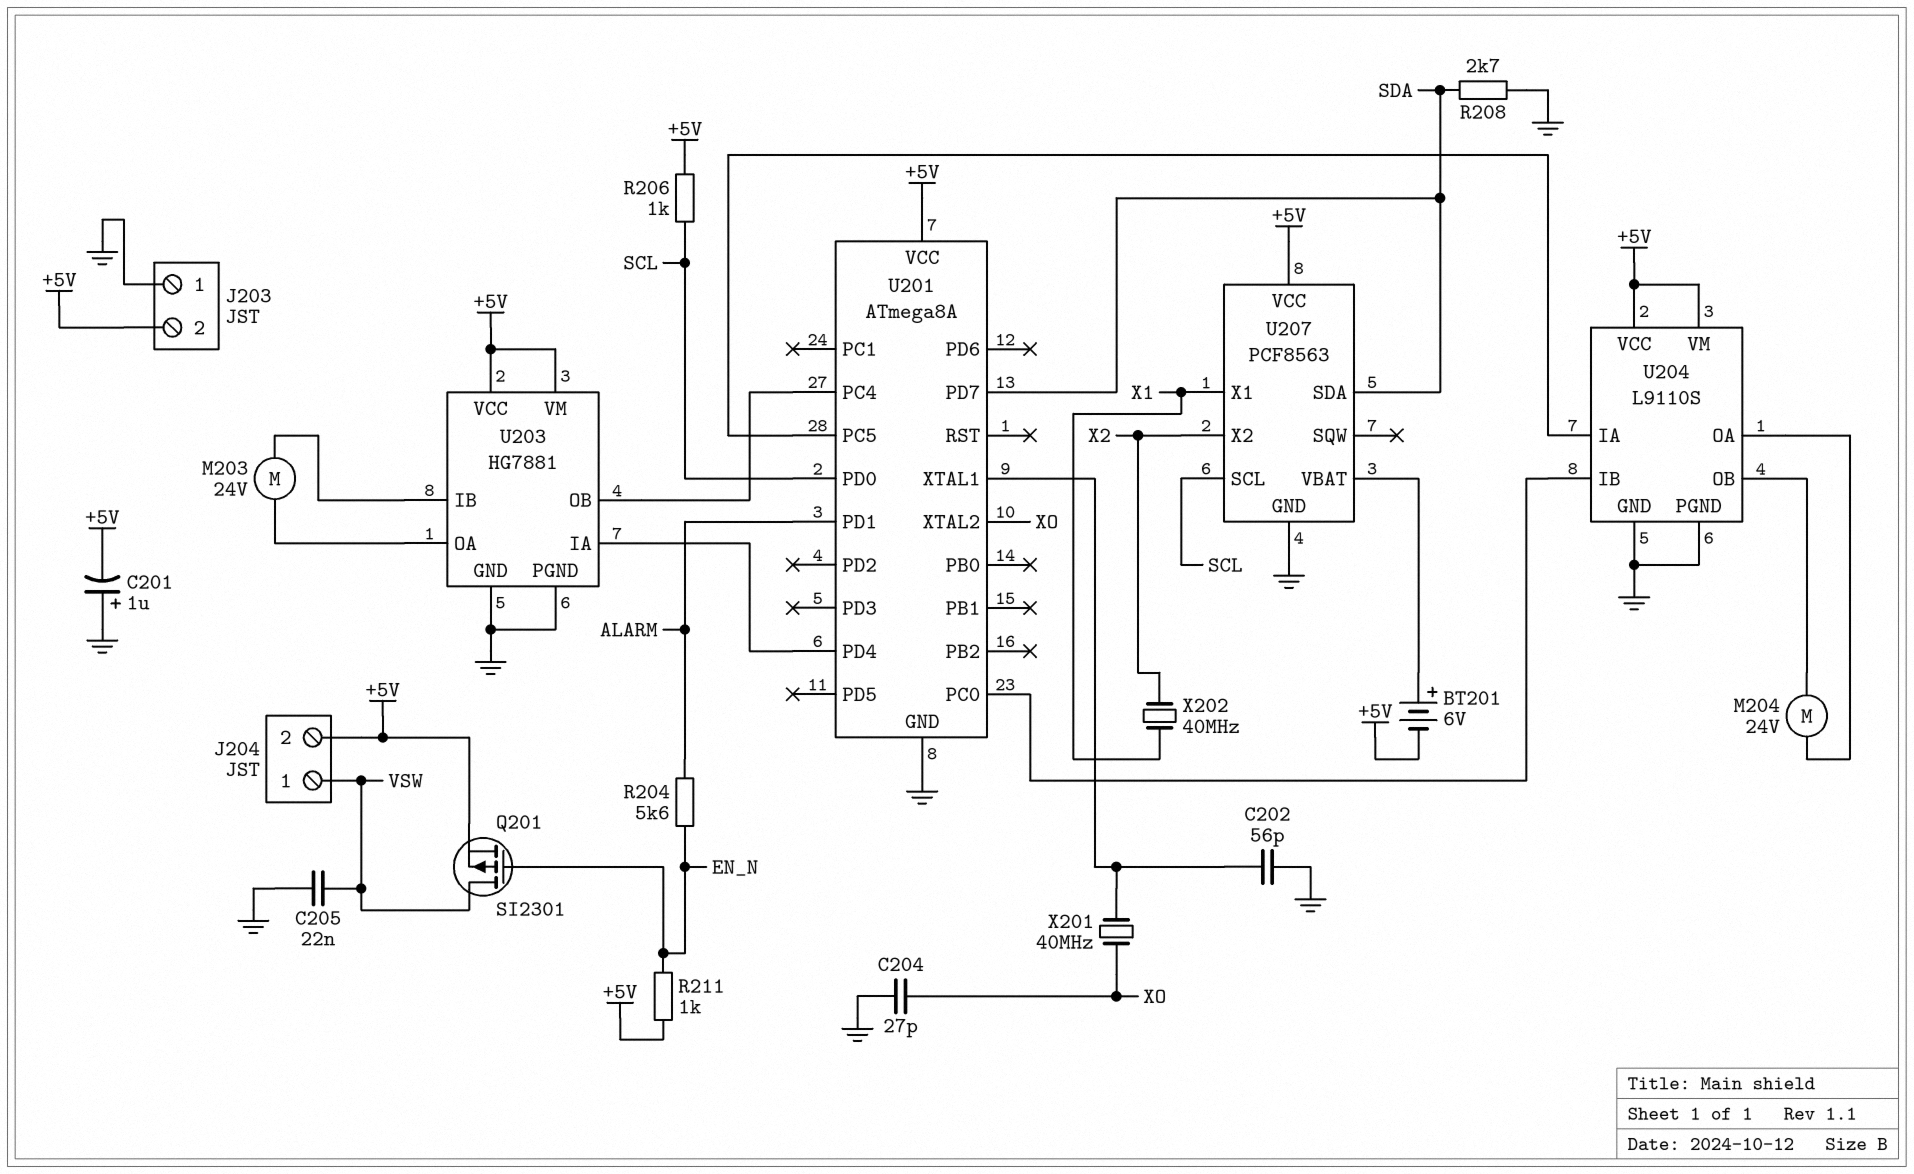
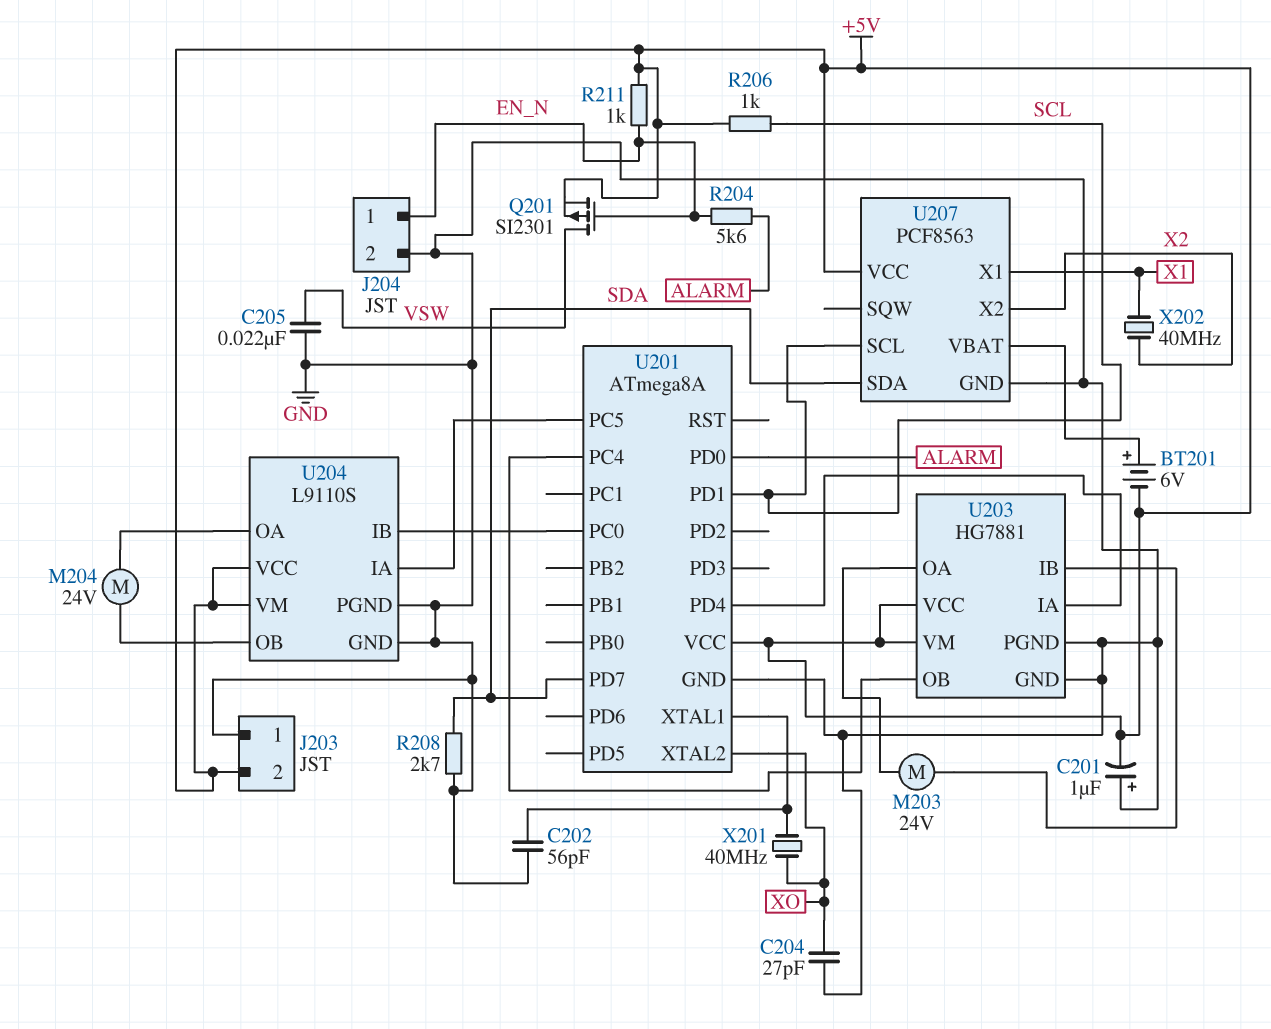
J204 pin 1: VSW -> EN_N
J204 pin 2: +5V -> GND
U201 pin PD0: SCL -> ALARM
U201 pin PD1: ALARM -> SCL

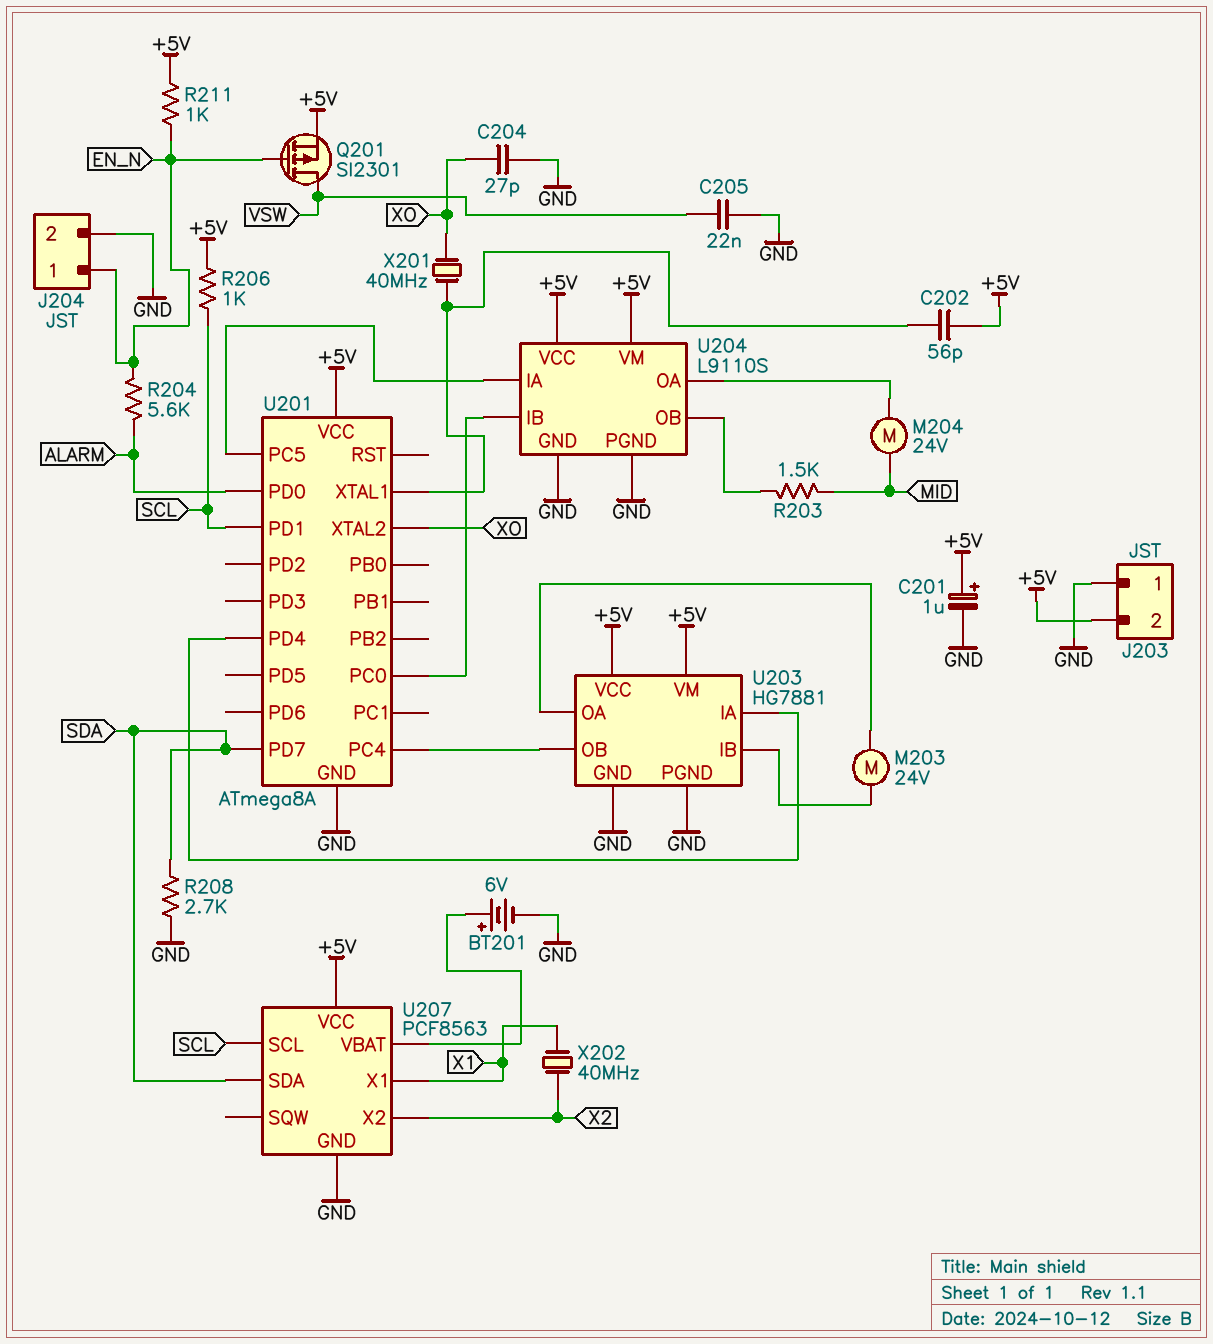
BT201: 6V (plus U207/VBAT, minus +5V) -> 6V (plus U207/VBAT, minus GND)
C201: 1uF (plus GND, minus +5V) -> 1uF (plus +5V, minus GND)
C202: 56pF (GND, U201/XTAL1) -> 56pF (+5V, U201/XTAL1)
M204: motor 24V (U204/OA, U204/OB) -> motor 24V (MID, U204/OA)
R203: none -> 1.5k (MID, U204/OB)

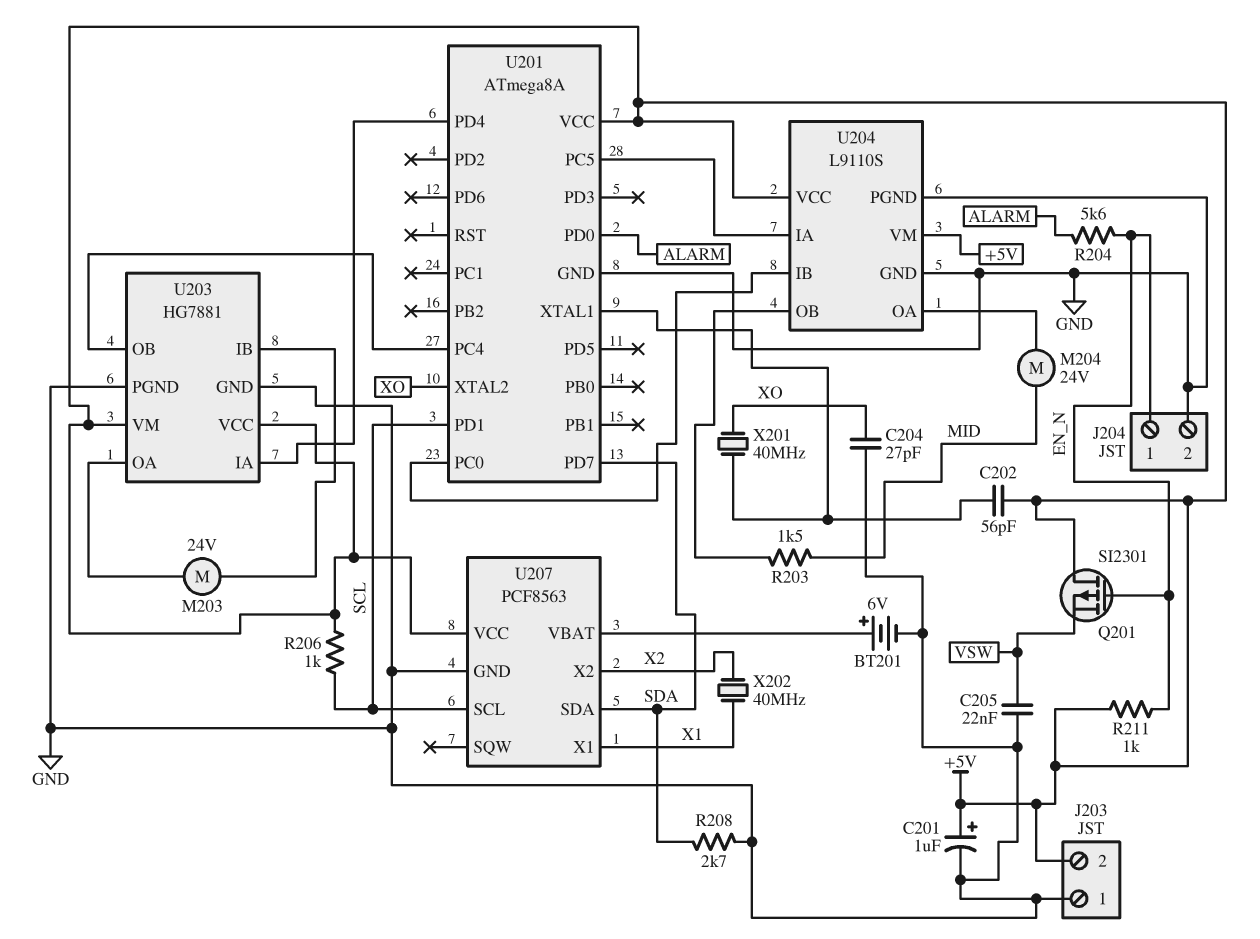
Q201: PMOS SI2301 (G EN_N, D VSW, S +5V) -> PMOS SI2301 (G EN_N, D +5V, S VSW)

